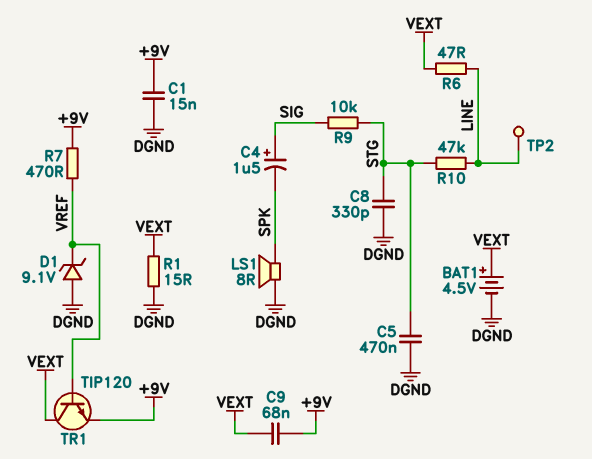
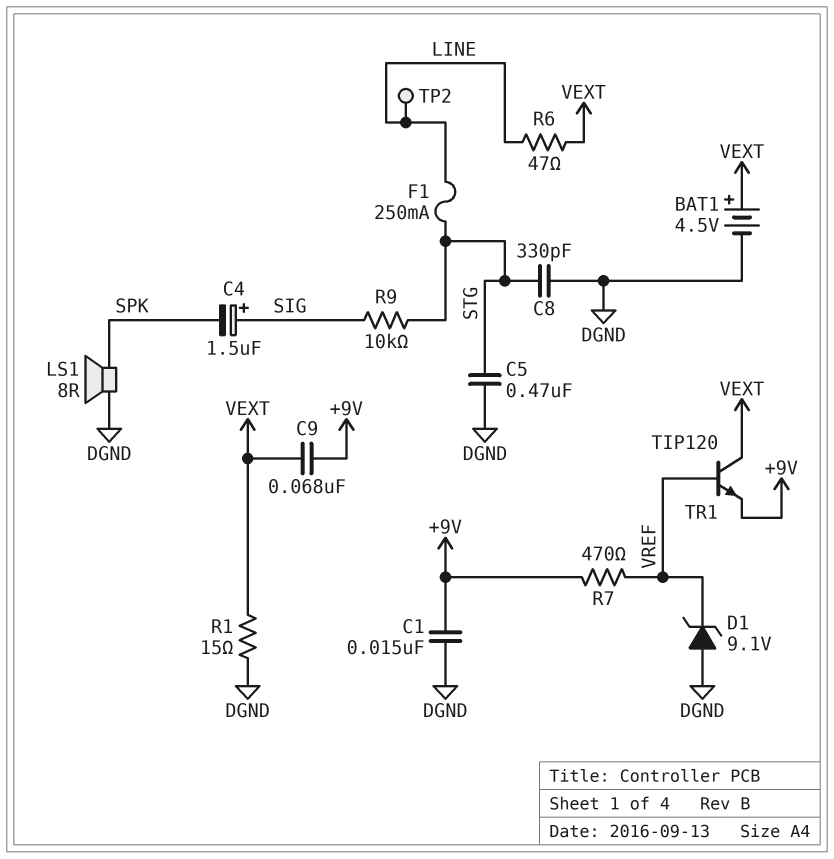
F1: none -> 250mA (LINE, STG)
R10: 47k (LINE, STG) -> none

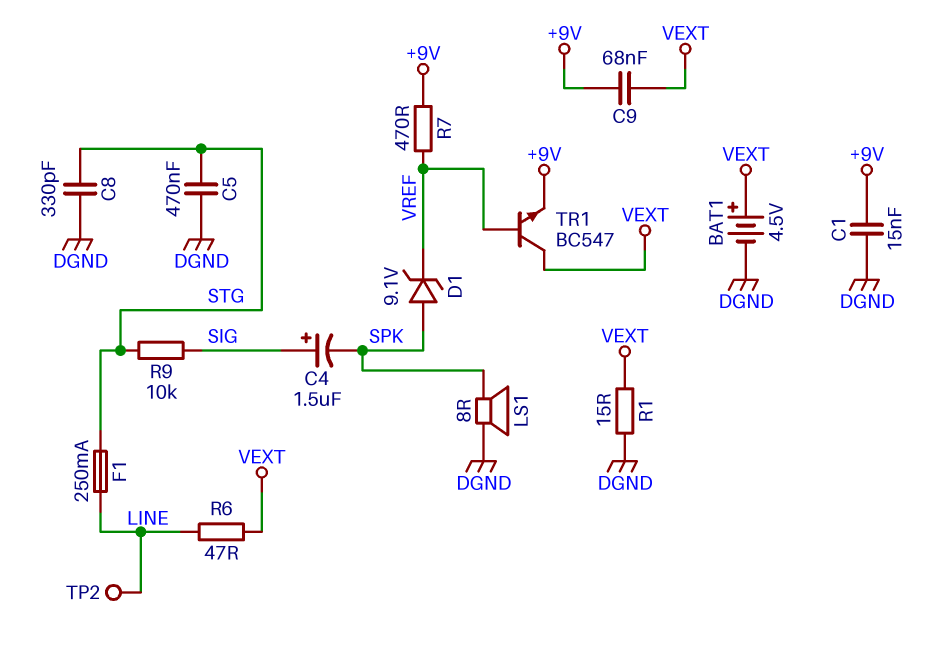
D1: zener 9.1V (A DGND, K VREF) -> zener 9.1V (A SPK, K VREF)
TR1: NPN TIP120 (B VREF, C VEXT, E +9V) -> NPN BC547 (B VREF, C VEXT, E +9V)

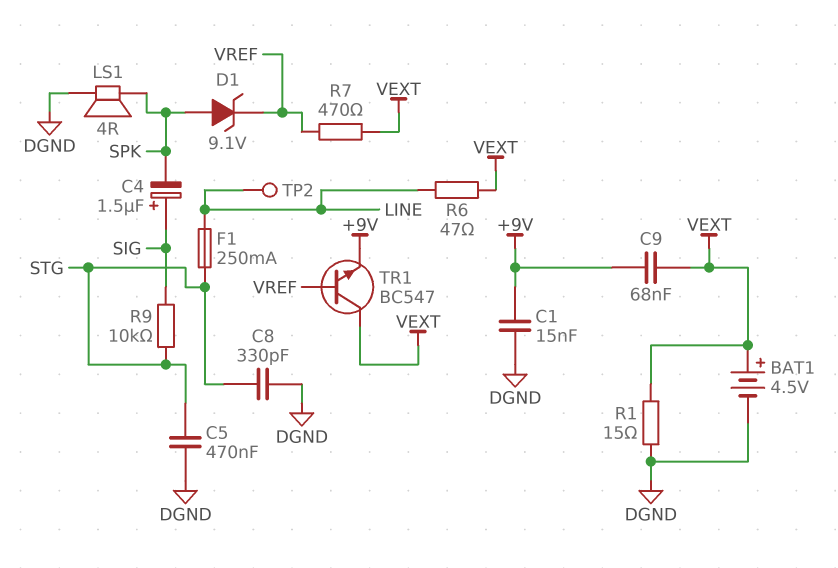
LS1: speaker 8R (DGND, SPK) -> speaker 4R (DGND, SPK)
R7: 470 (+9V, VREF) -> 470 (VEXT, VREF)

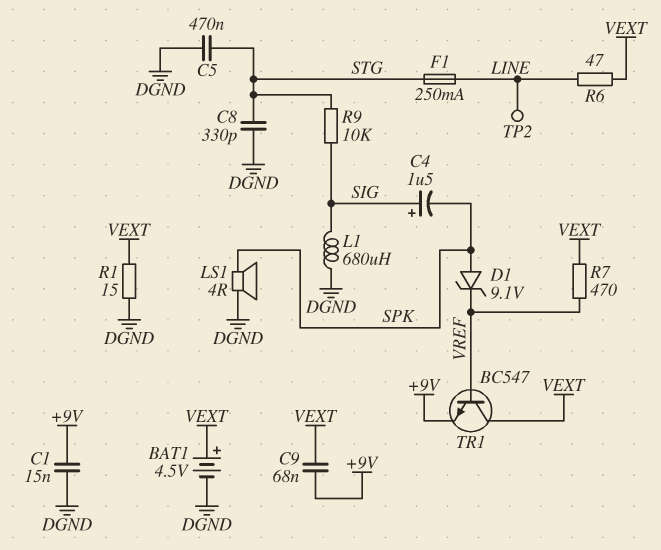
L1: none -> 680uH (DGND, SIG)

